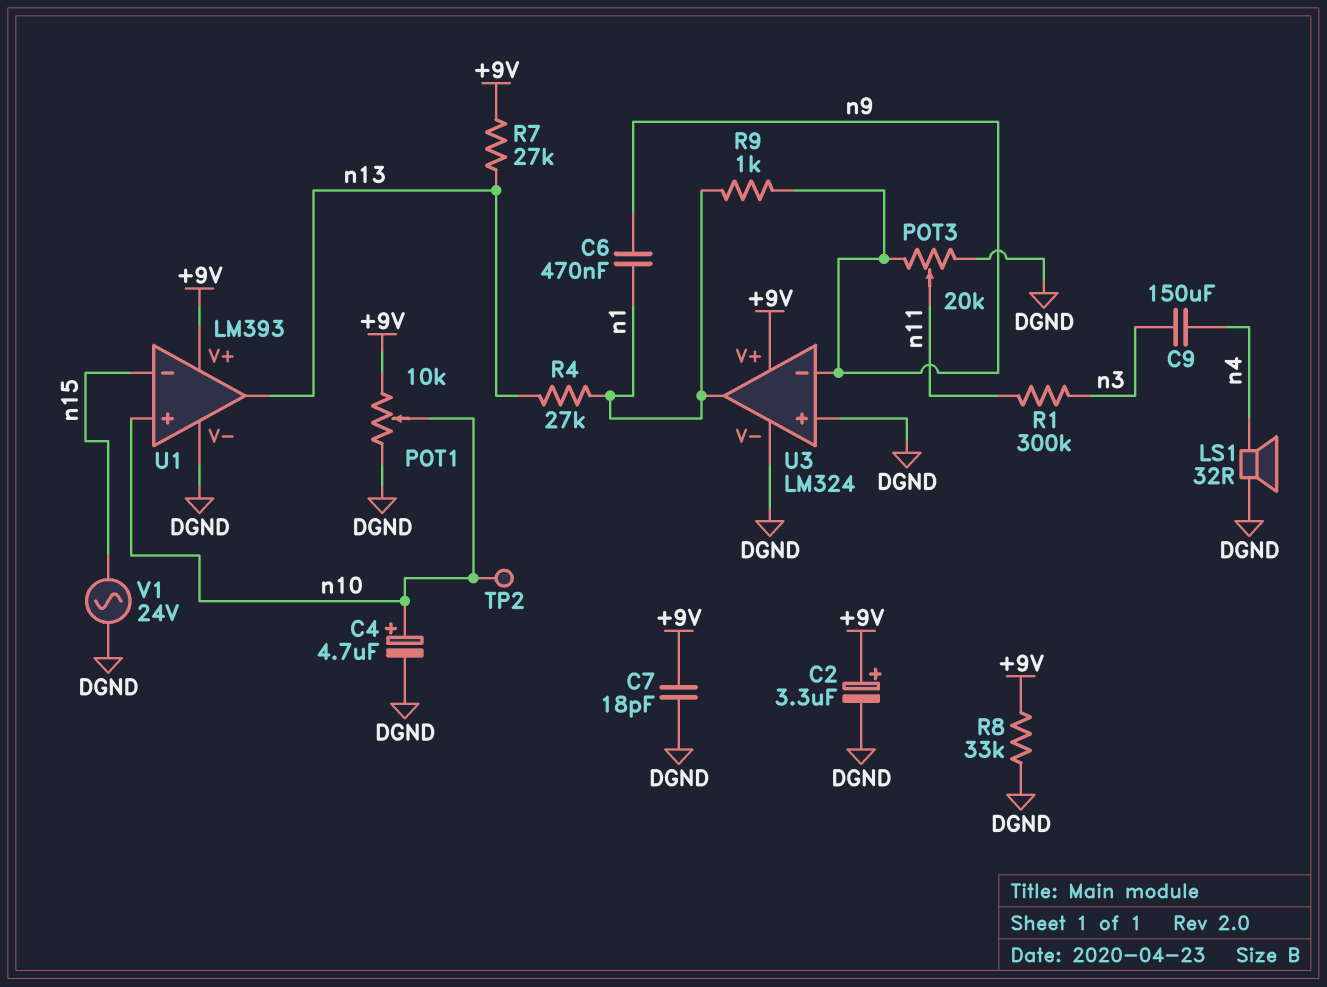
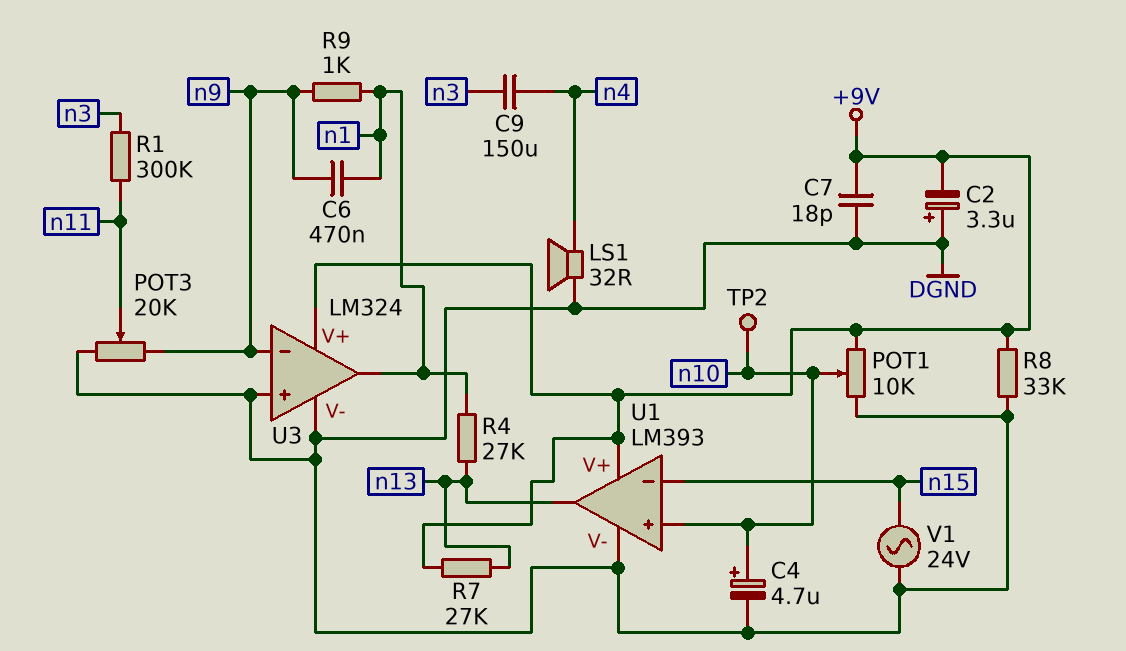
C2: 3.3uF (plus +9V, minus DGND) -> 3.3uF (plus DGND, minus +9V)

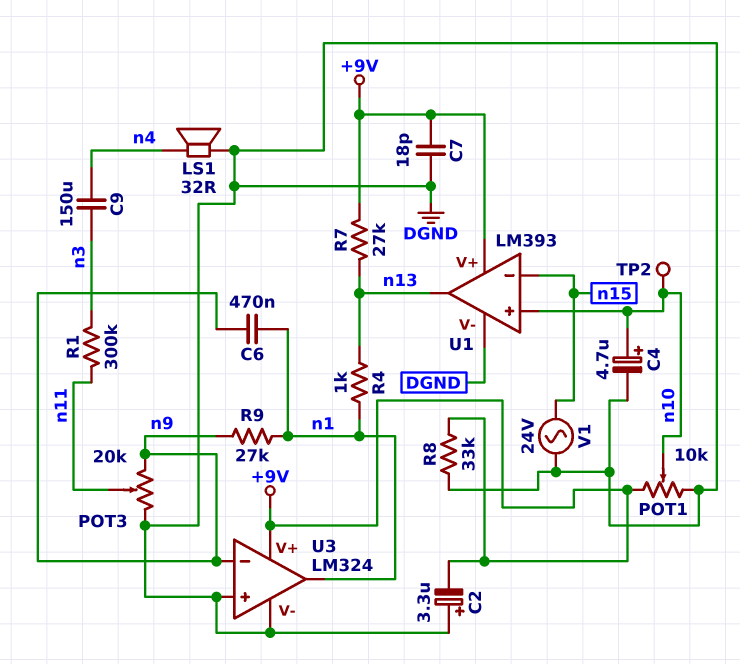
R4: 27k (n1, n13) -> 1k (n1, n13)
R9: 1k (n1, n9) -> 27k (n1, n9)

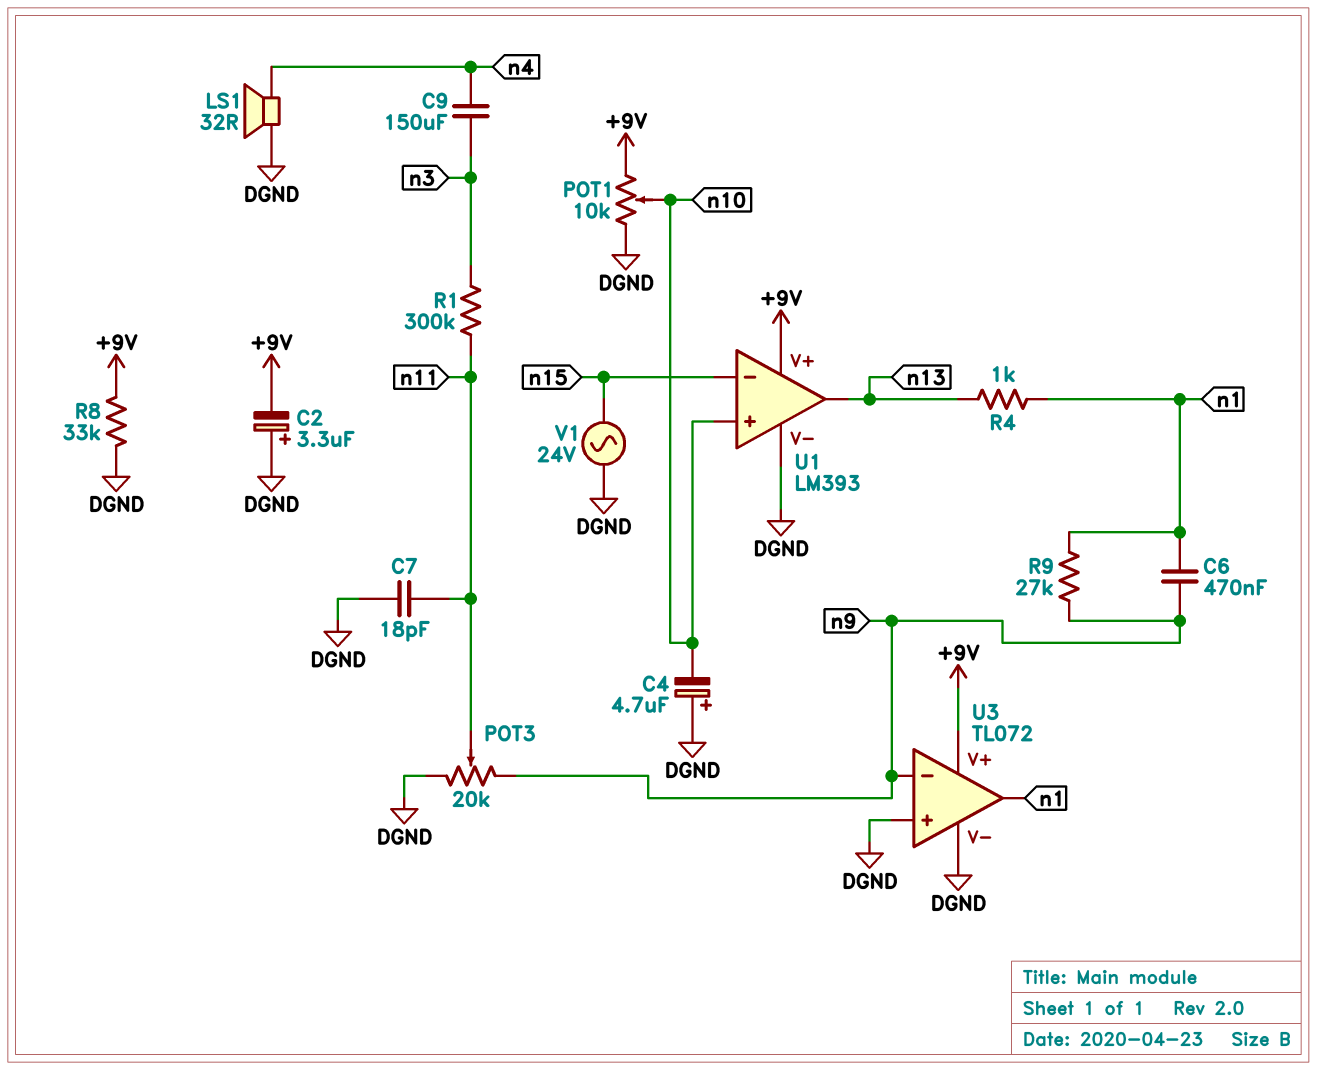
C4: 4.7uF (plus n10, minus DGND) -> 4.7uF (plus DGND, minus n10)
C7: 18pF (+9V, DGND) -> 18pF (DGND, n11)
R7: 27k (+9V, n13) -> none
TP2: test point (n10) -> none
U3: LM324 -> TL072

